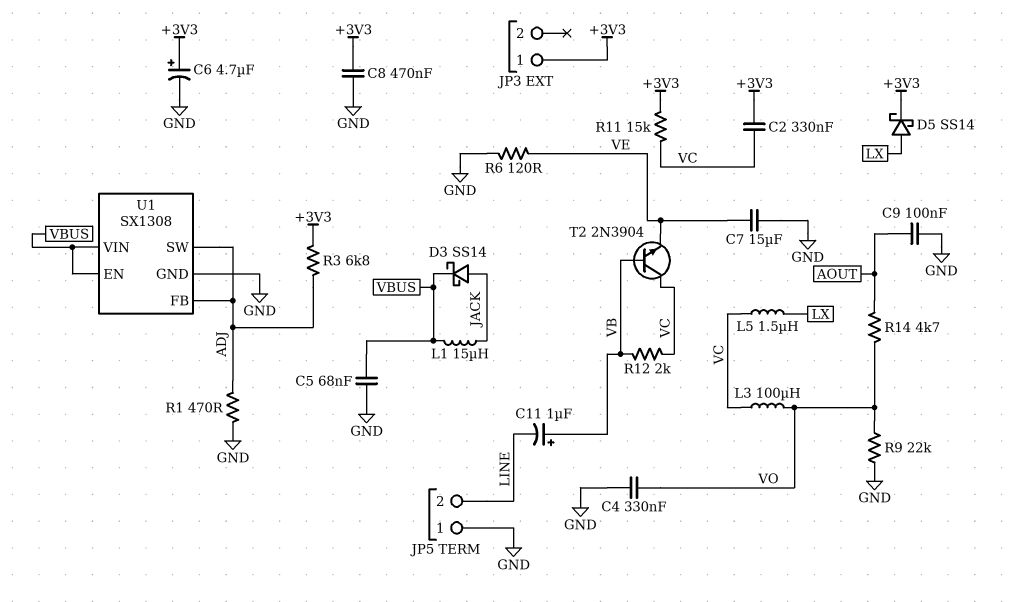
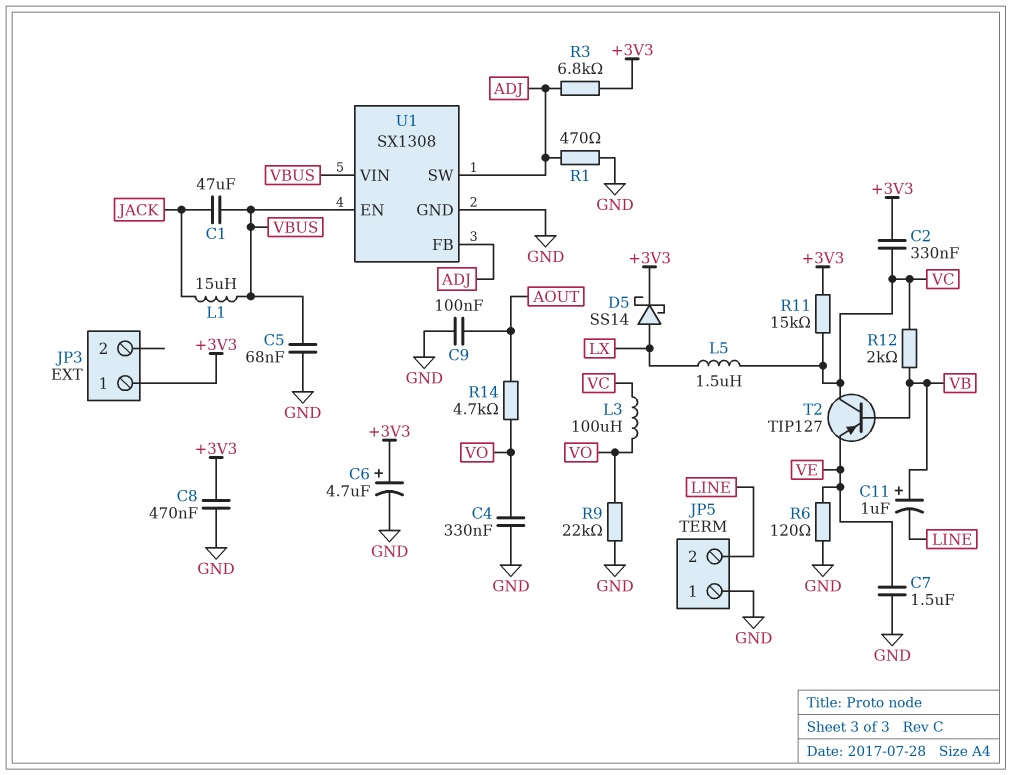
C1: none -> 47uF (JACK, VBUS)
C7: 15uF (GND, VE) -> 1.5uF (GND, VE)
D3: schottky SS14 (A JACK, K VBUS) -> none
T2: NPN 2N3904 (B VB, C VC, E VE) -> PNP TIP127 (B VB, C VC, E VE)

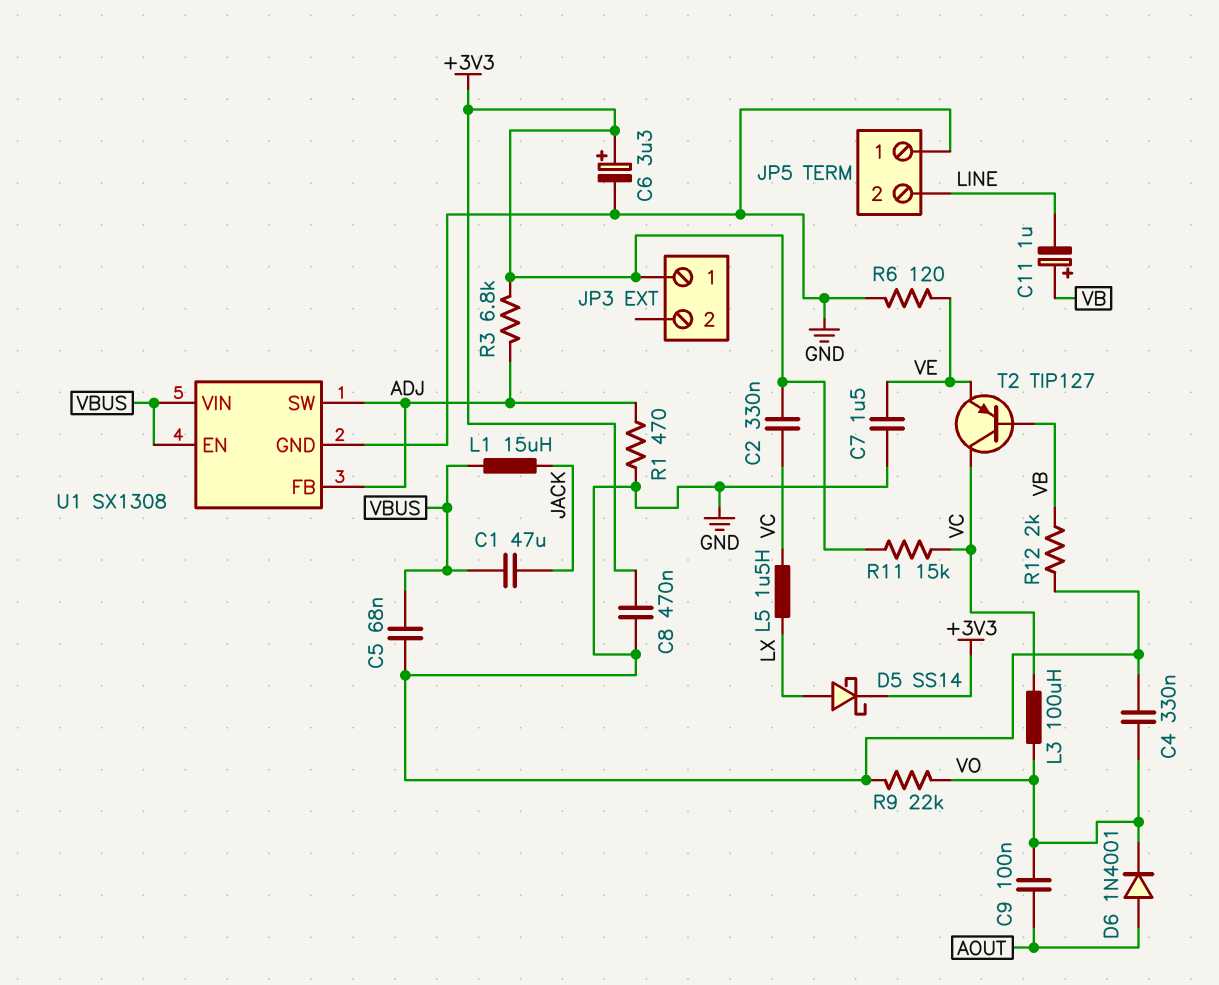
C6: 4.7uF (plus +3V3, minus GND) -> 3.3uF (plus +3V3, minus GND)
C9: 100nF (AOUT, GND) -> 100nF (AOUT, VO)
D6: none -> diode 1N4001 (A AOUT, K VO)
R12: 2k (VB, VC) -> 2k (GND, VB)
R14: 4.7k (AOUT, VO) -> none

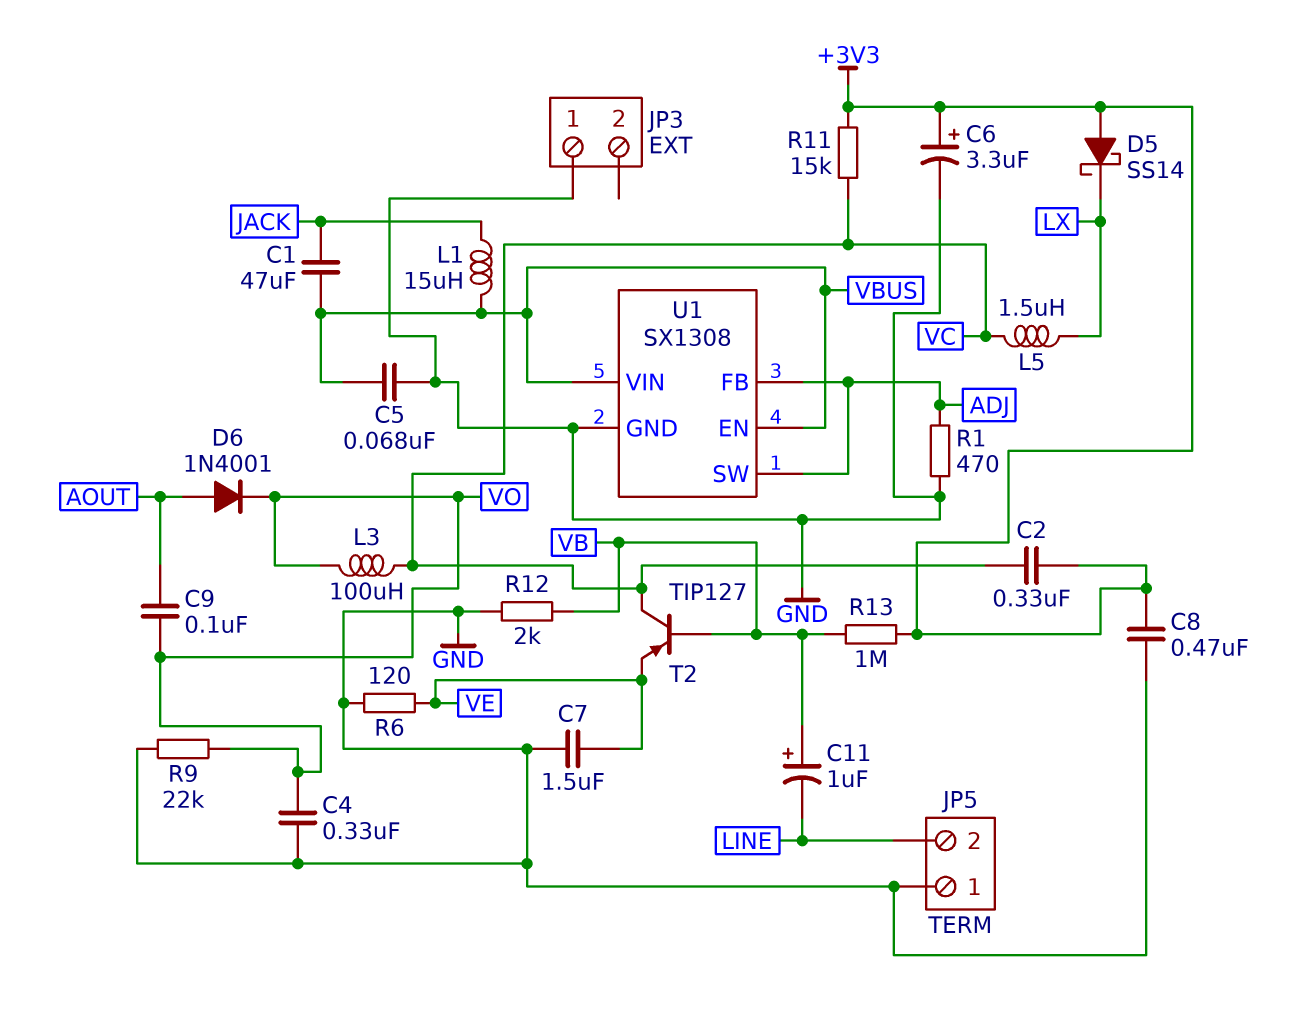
D5: schottky SS14 (A LX, K +3V3) -> schottky SS14 (A +3V3, K LX)
JP3 pin 1: +3V3 -> GND
R3: 6.8k (+3V3, ADJ) -> none
R13: none -> 1M (+3V3, VB)

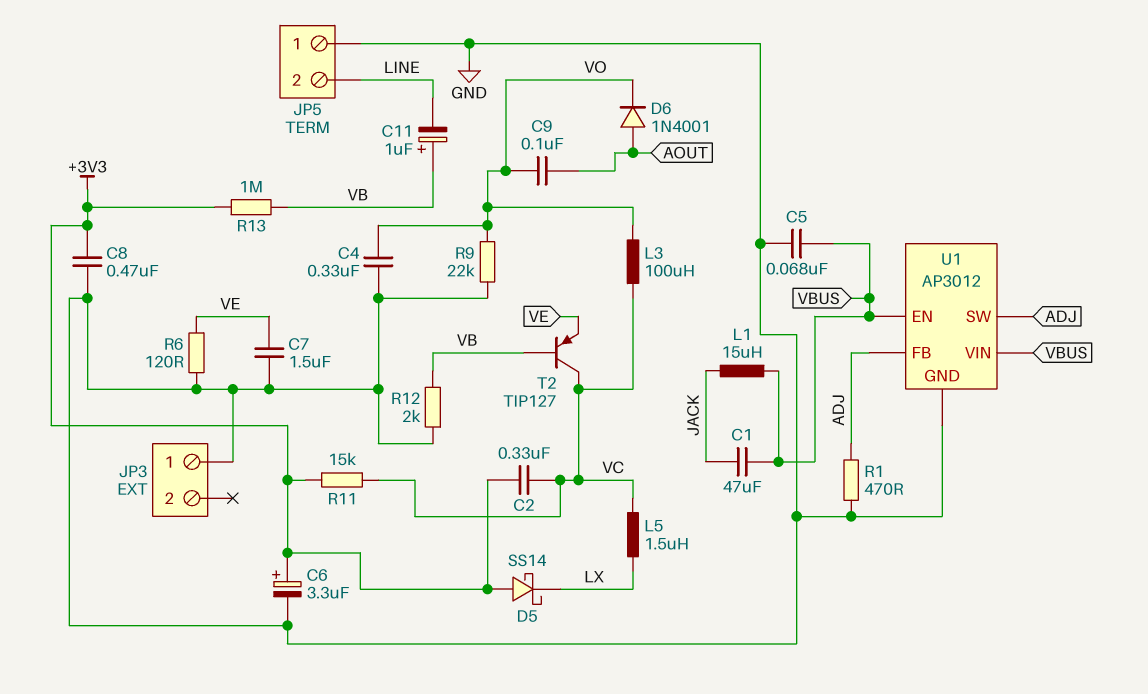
U1: SX1308 -> AP3012

